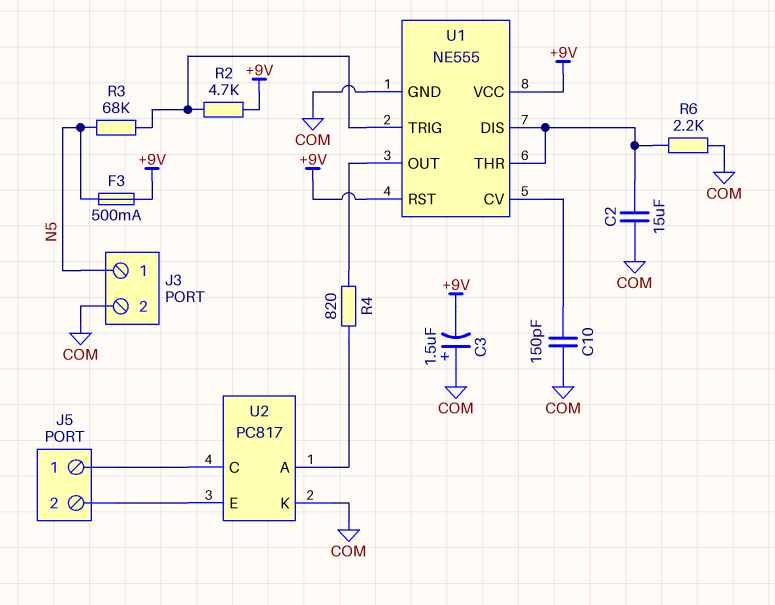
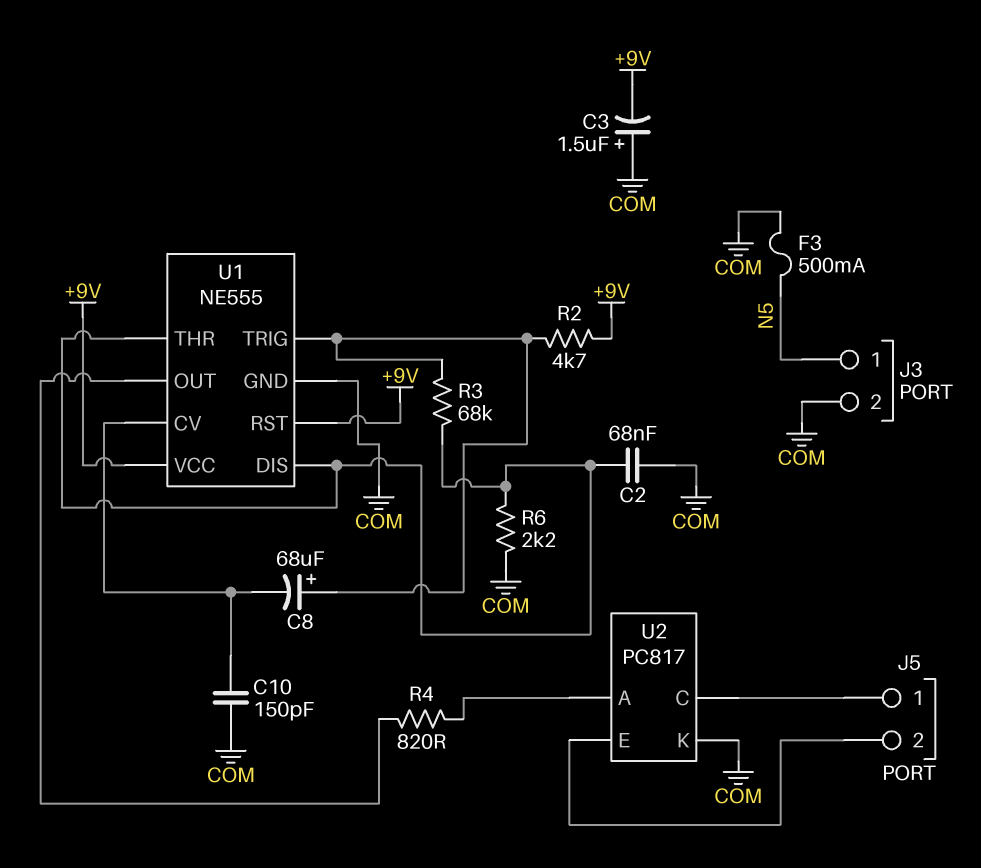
C2: 15uF (COM, U1/DIS) -> 68nF (COM, U1/DIS)
C8: none -> 68uF (plus U1/TRIG, minus U1/CV)
F3: 500mA (+9V, N5) -> 500mA (COM, N5)
R3: 68k (N5, U1/TRIG) -> 68k (U1/DIS, U1/TRIG)

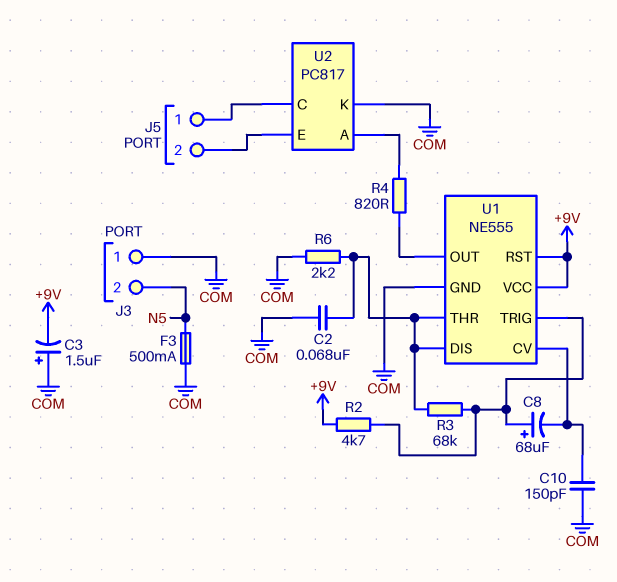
J3 pin 1: N5 -> COM
J3 pin 2: COM -> N5

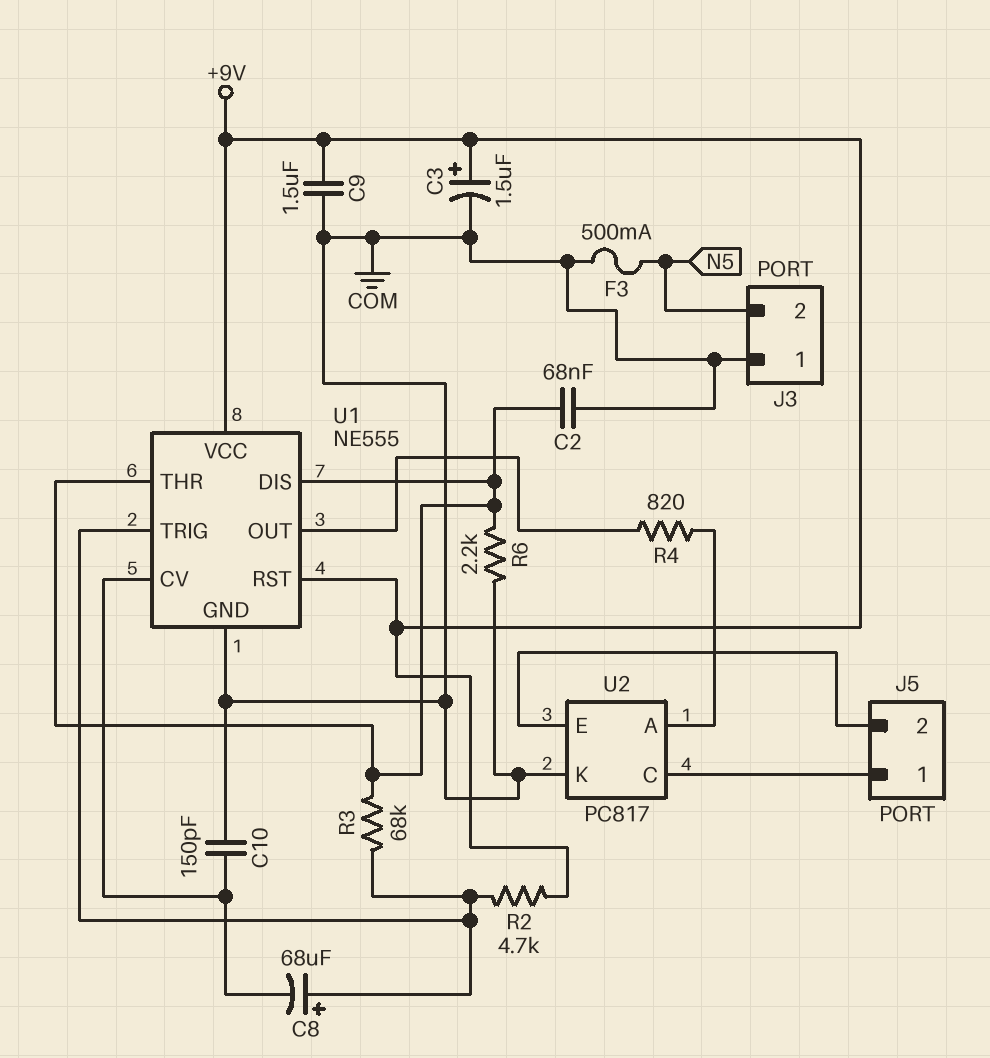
C3: 1.5uF (plus COM, minus +9V) -> 1.5uF (plus +9V, minus COM)
C9: none -> 1.5uF (+9V, COM)

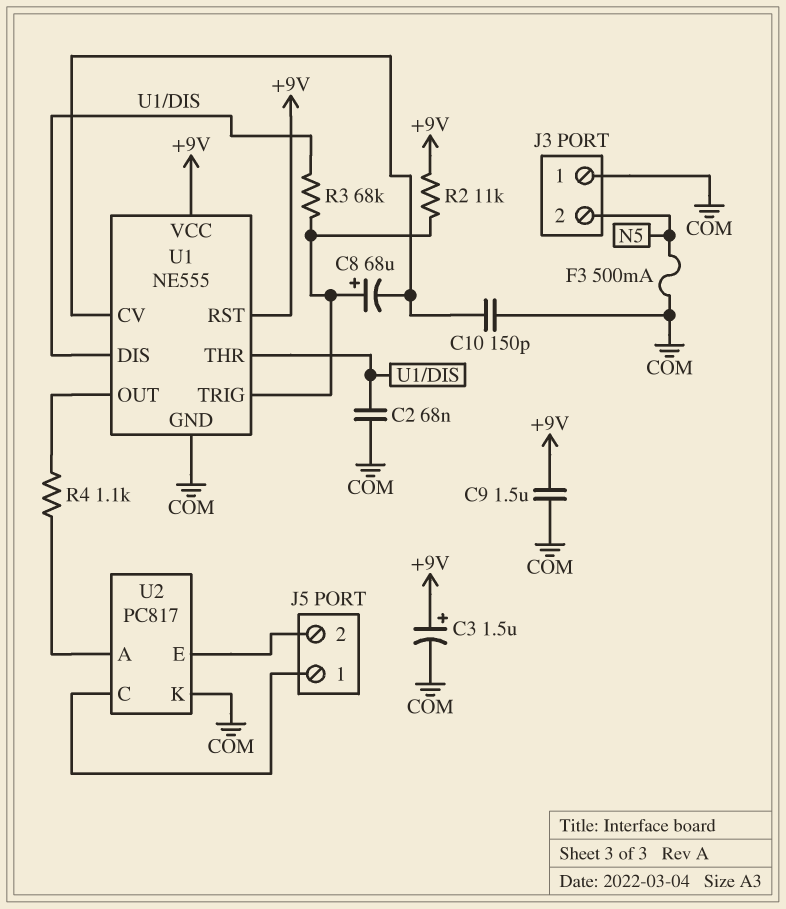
R2: 4.7k (+9V, U1/TRIG) -> 11k (+9V, U1/TRIG)
R4: 820 (U1/OUT, U2/A) -> 1.1k (U1/OUT, U2/A)
R6: 2.2k (COM, U1/DIS) -> none

